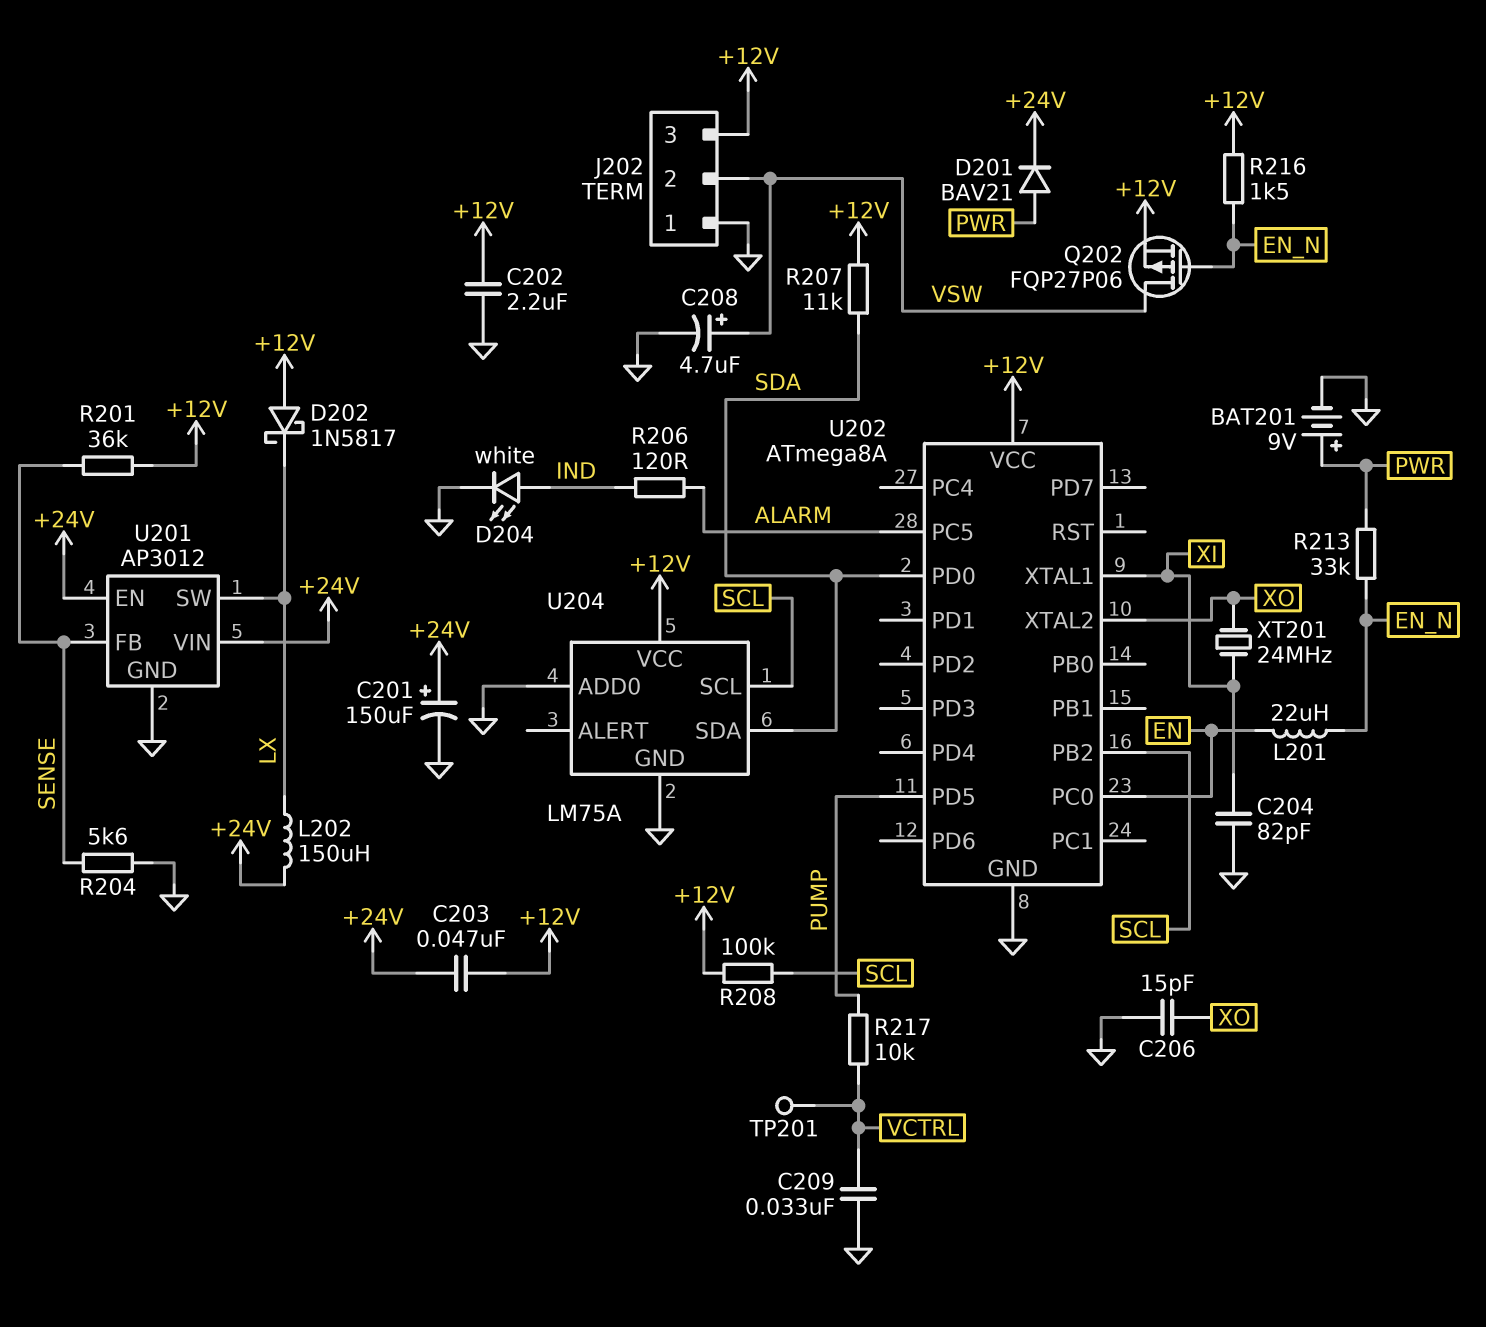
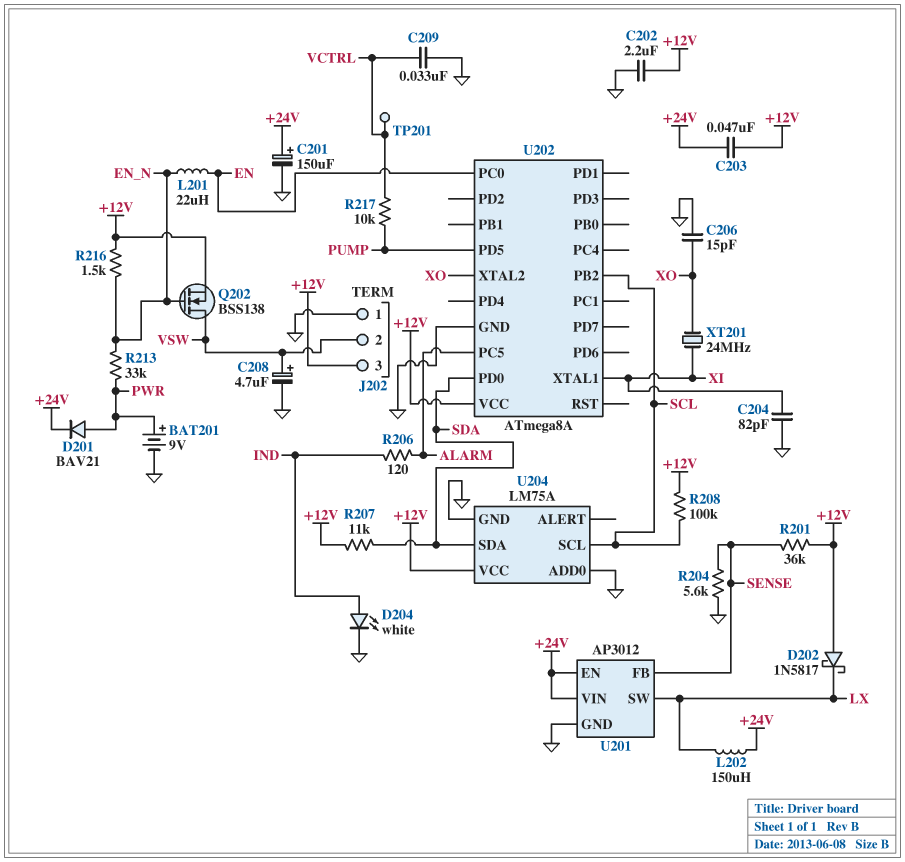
Q202: PMOS FQP27P06 (G EN_N, D VSW, S +12V) -> NMOS BSS138 (G EN_N, D VSW, S +12V)

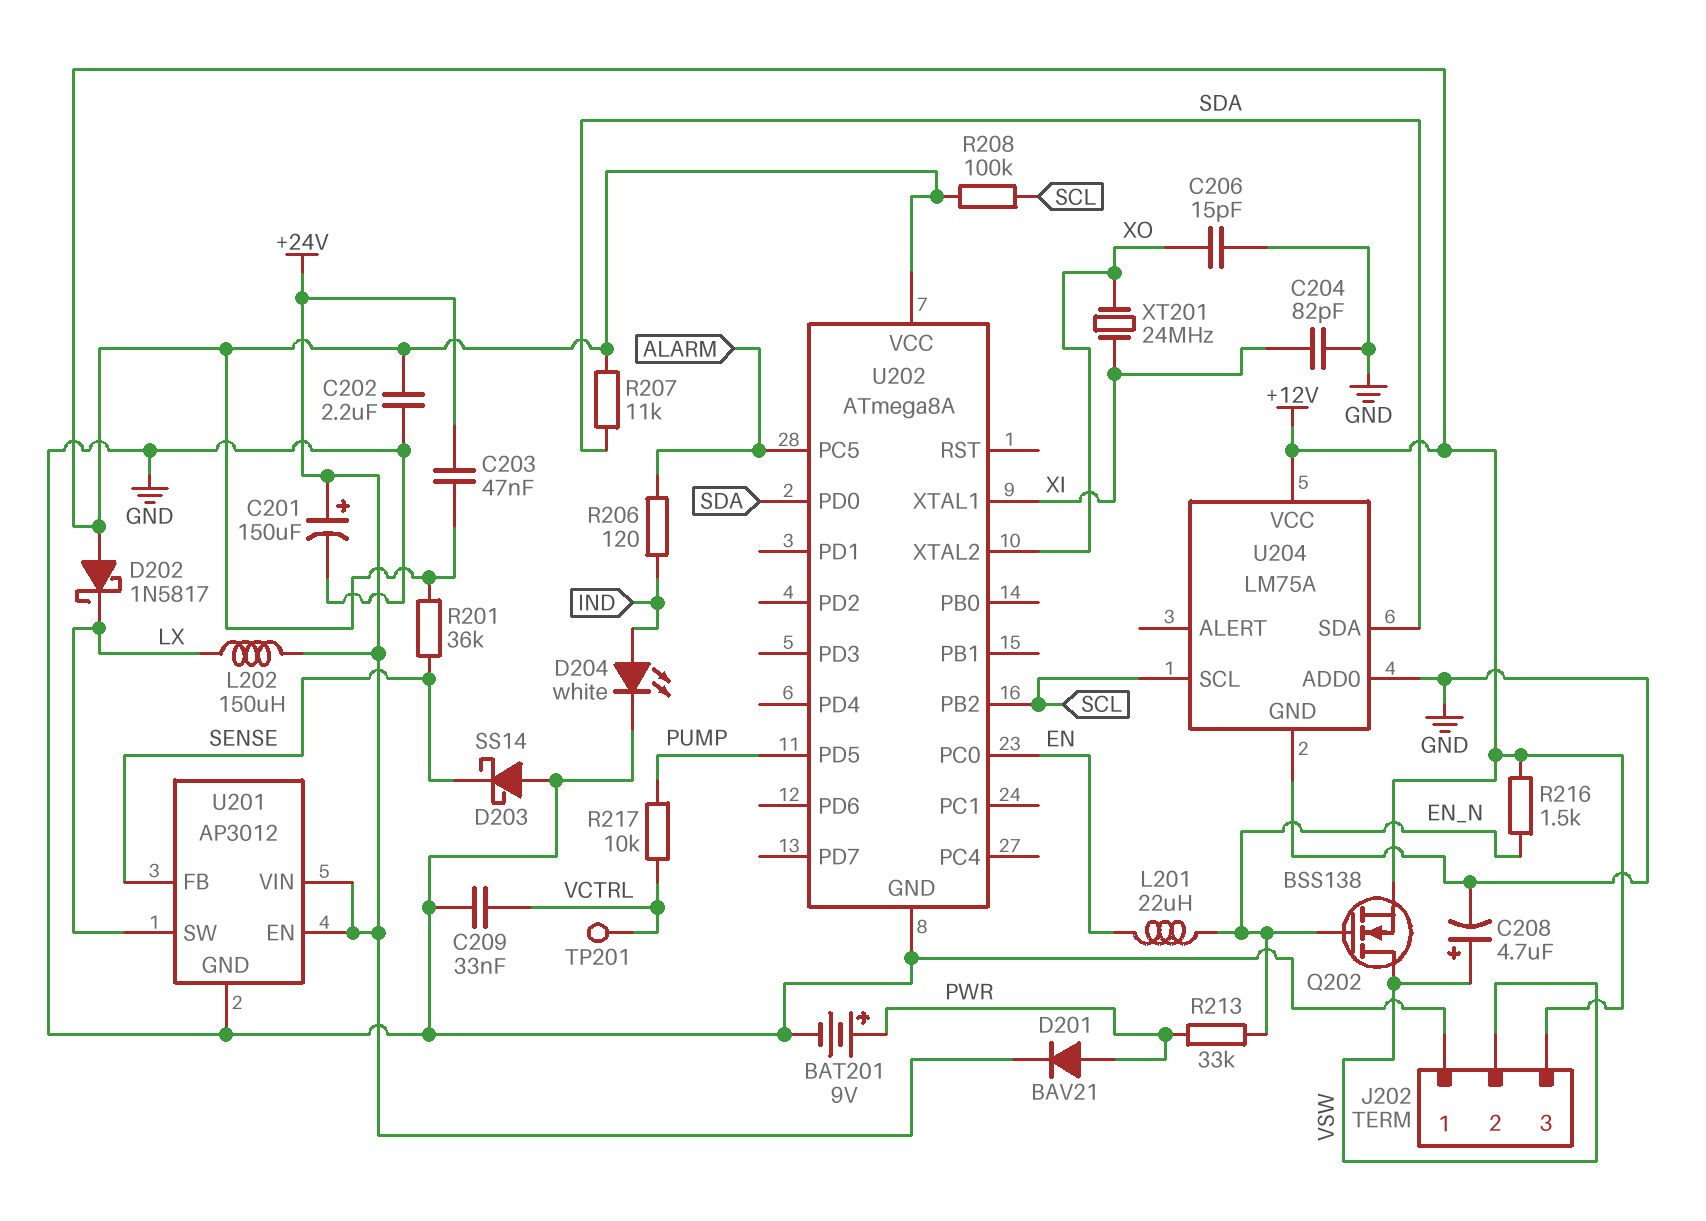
D203: none -> schottky SS14 (A GND, K SENSE)
R204: 5.6k (GND, SENSE) -> none

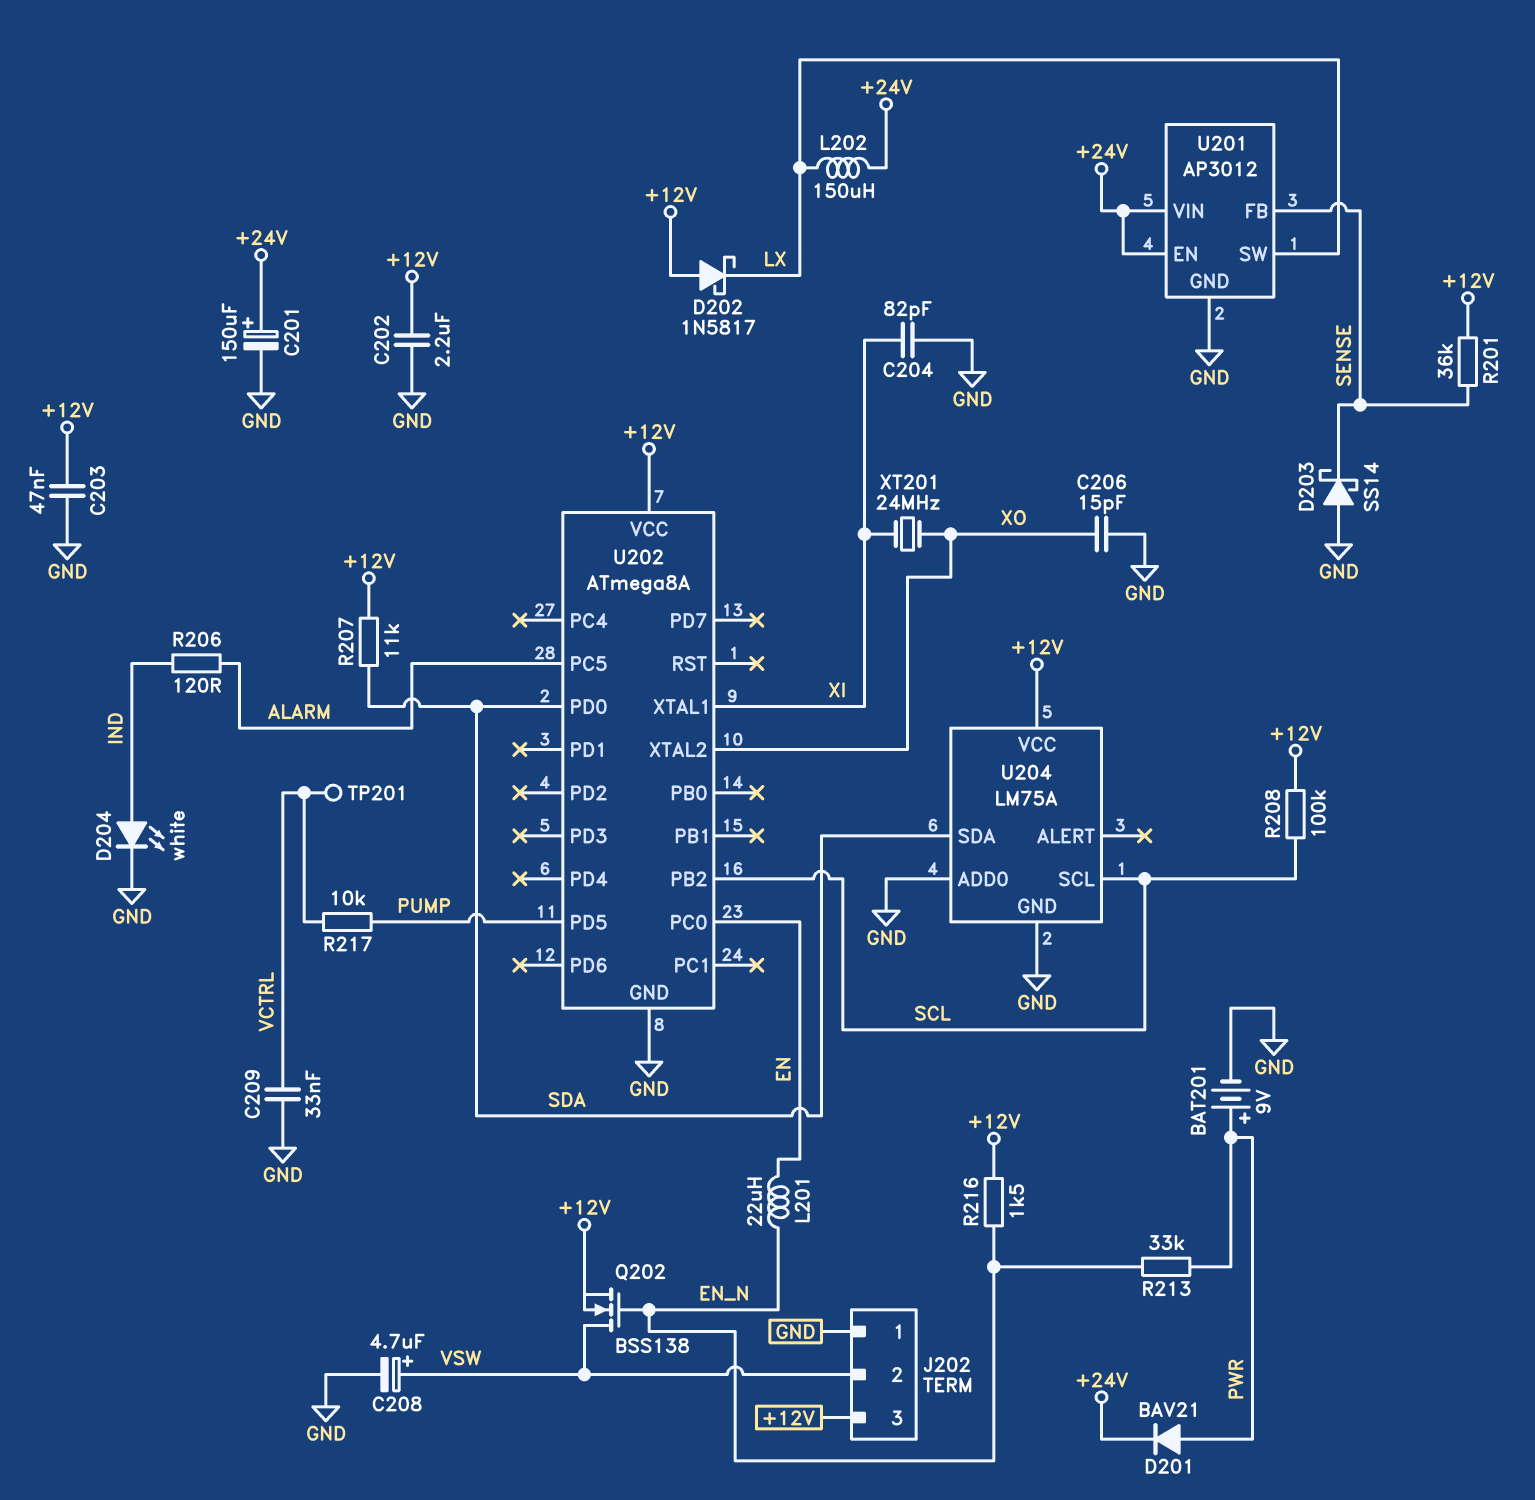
C203: 47nF (+12V, +24V) -> 47nF (+12V, GND)

